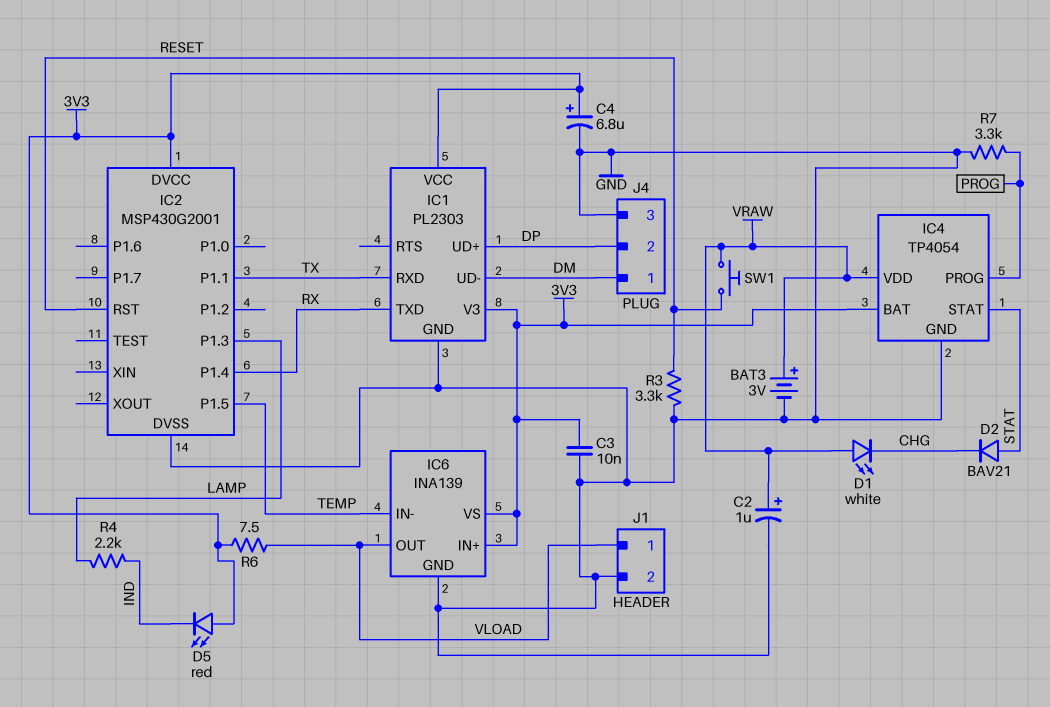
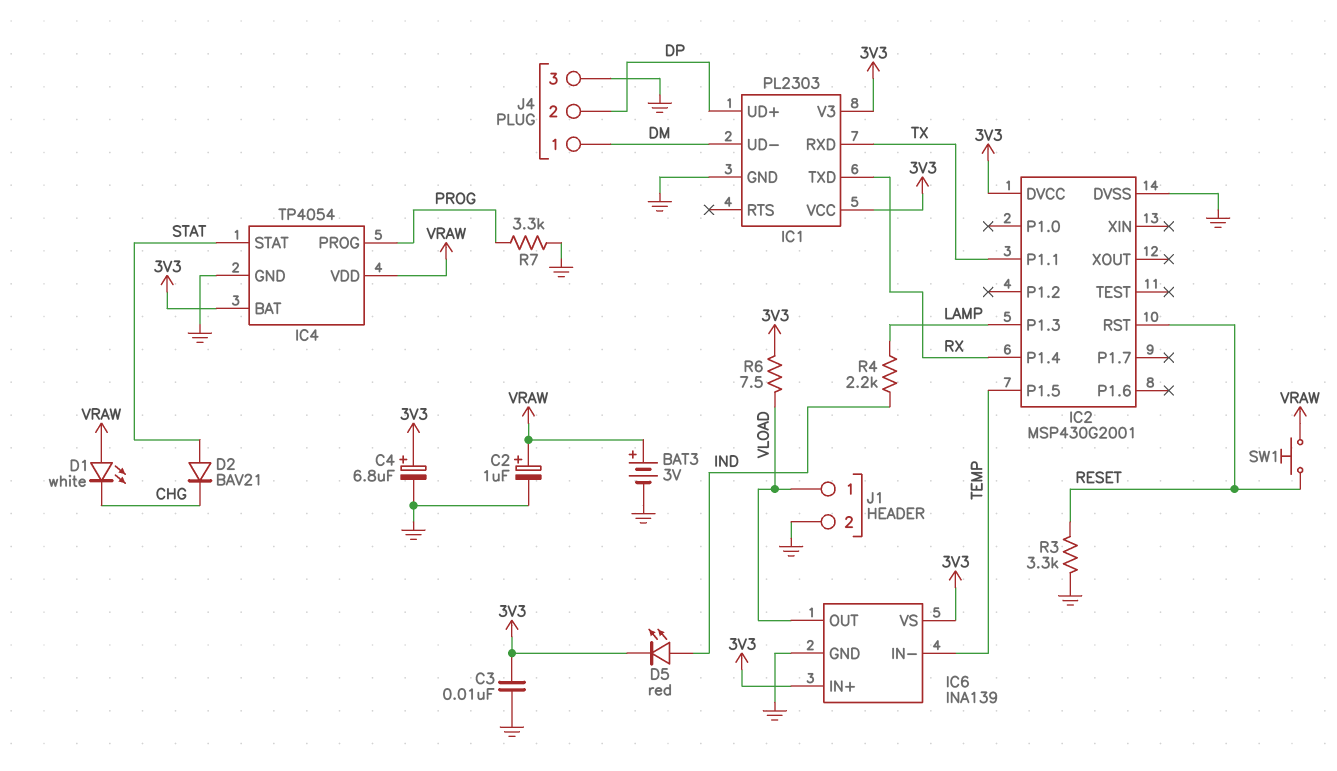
D5: LED red (A 3V3, K IND) -> LED red (A IND, K 3V3)

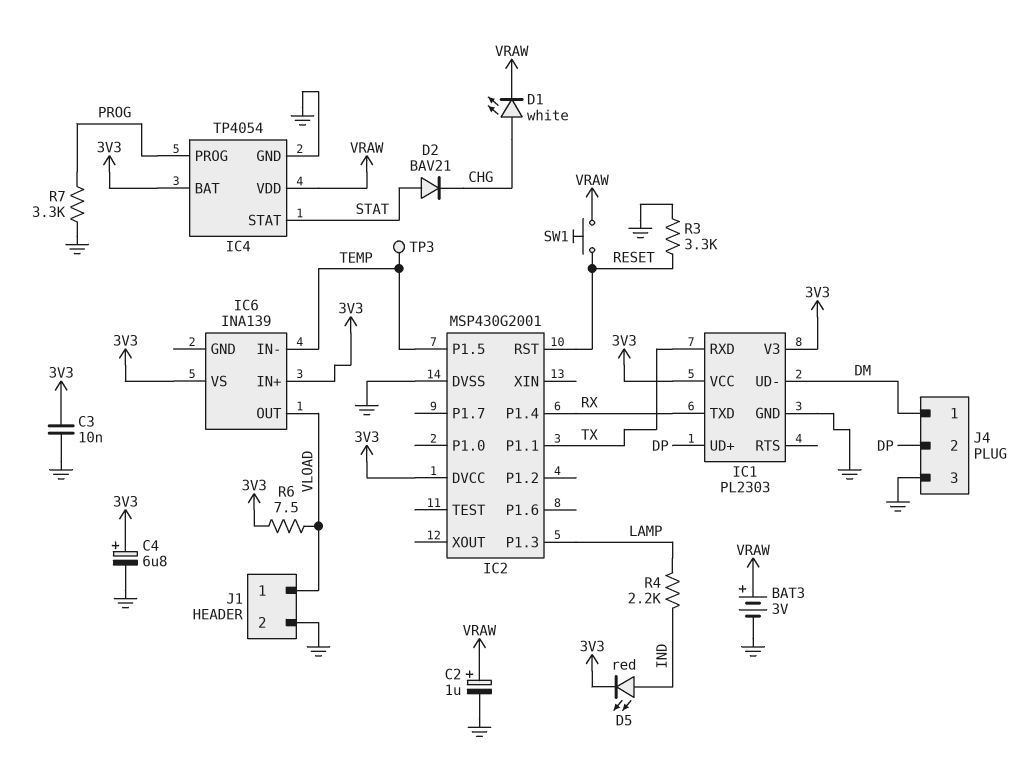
D1: LED white (A VRAW, K CHG) -> LED white (A CHG, K VRAW)
IC6 pin GND: GND -> none
TP3: none -> test point (TEMP)

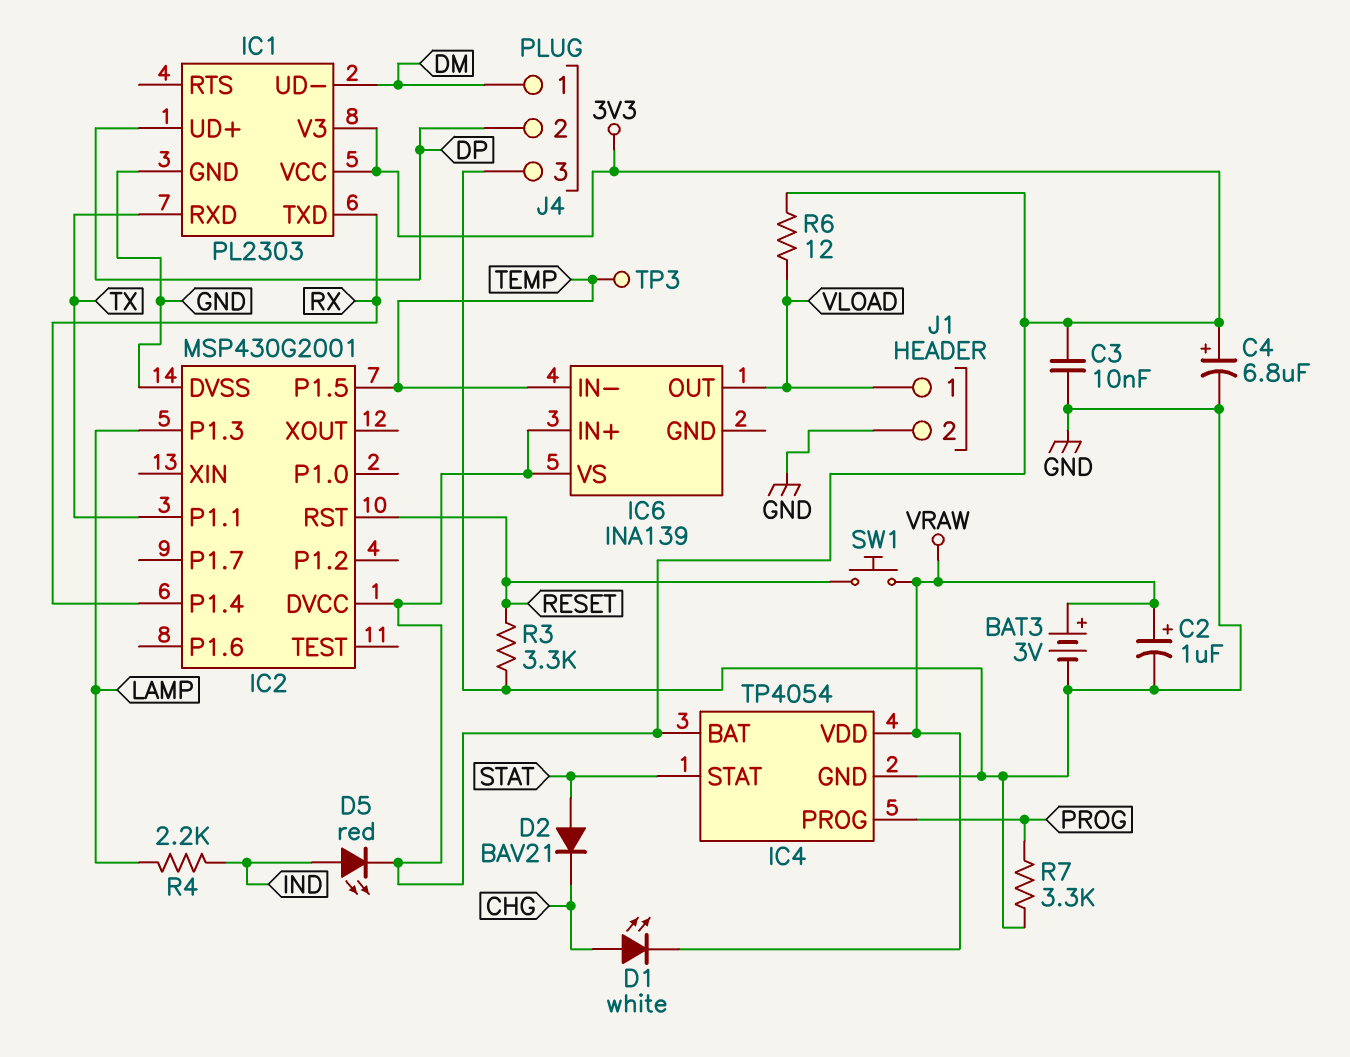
R6: 7.5 (3V3, VLOAD) -> 12 (3V3, VLOAD)

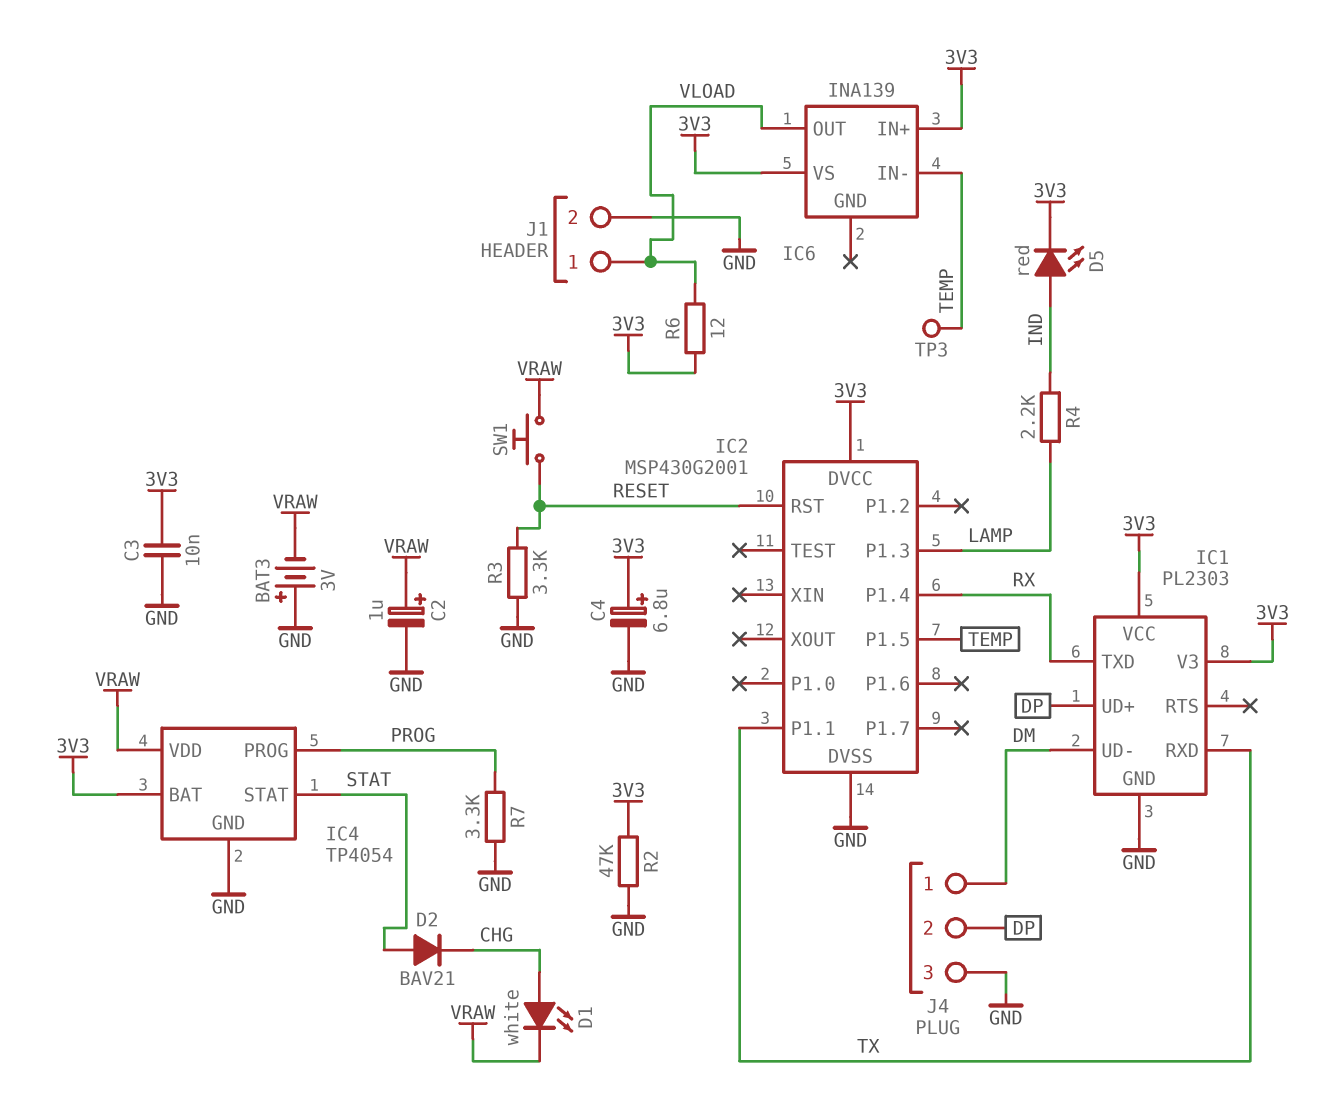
BAT3: 3V (plus VRAW, minus GND) -> 3V (plus GND, minus VRAW)
R2: none -> 47k (3V3, GND)

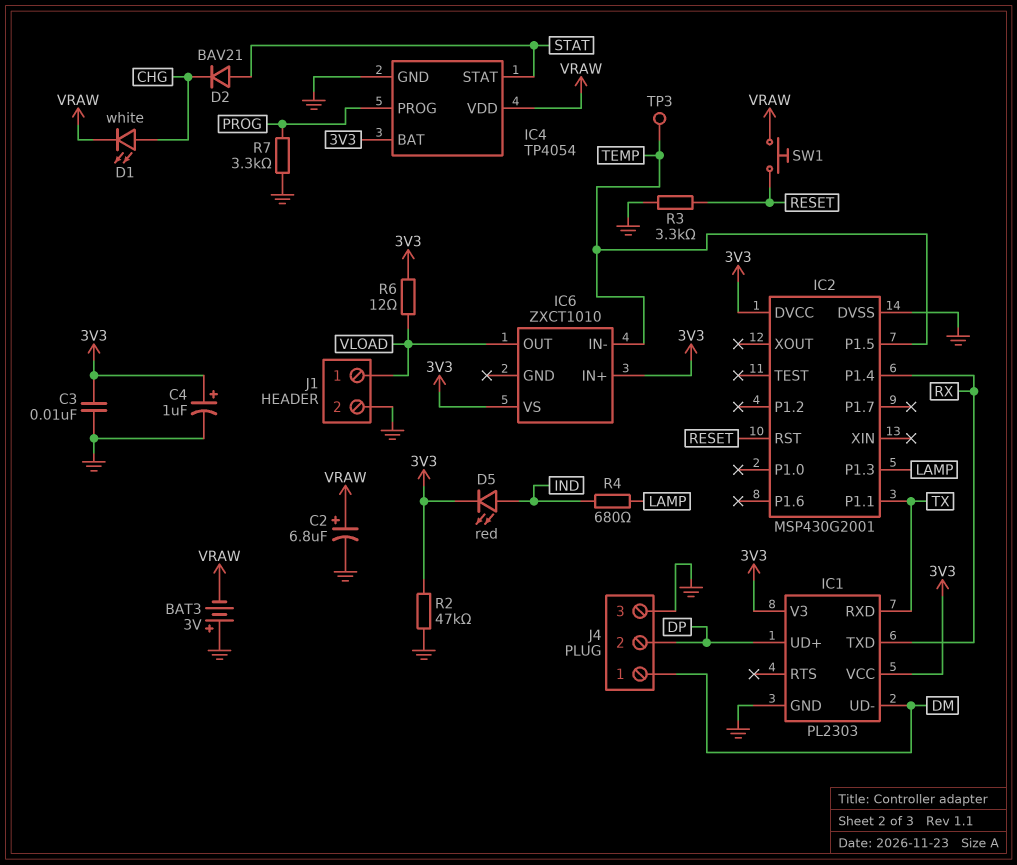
C2: 1uF (plus VRAW, minus GND) -> 6.8uF (plus VRAW, minus GND)
C4: 6.8uF (plus 3V3, minus GND) -> 1uF (plus 3V3, minus GND)
IC6: INA139 -> ZXCT1010
R4: 2.2k (IND, LAMP) -> 680 (IND, LAMP)

